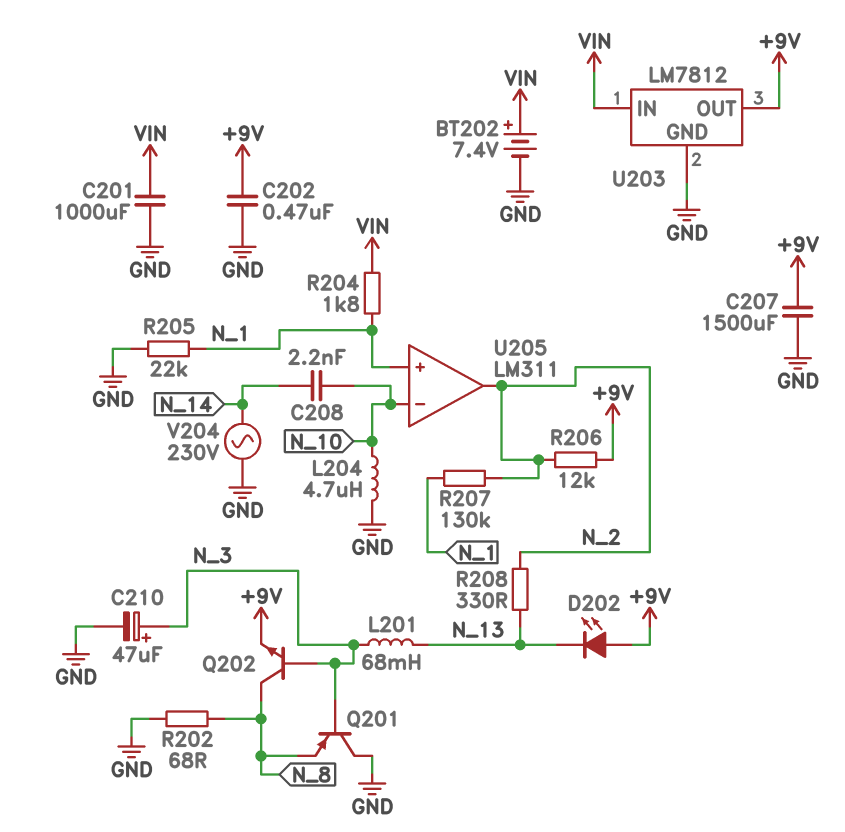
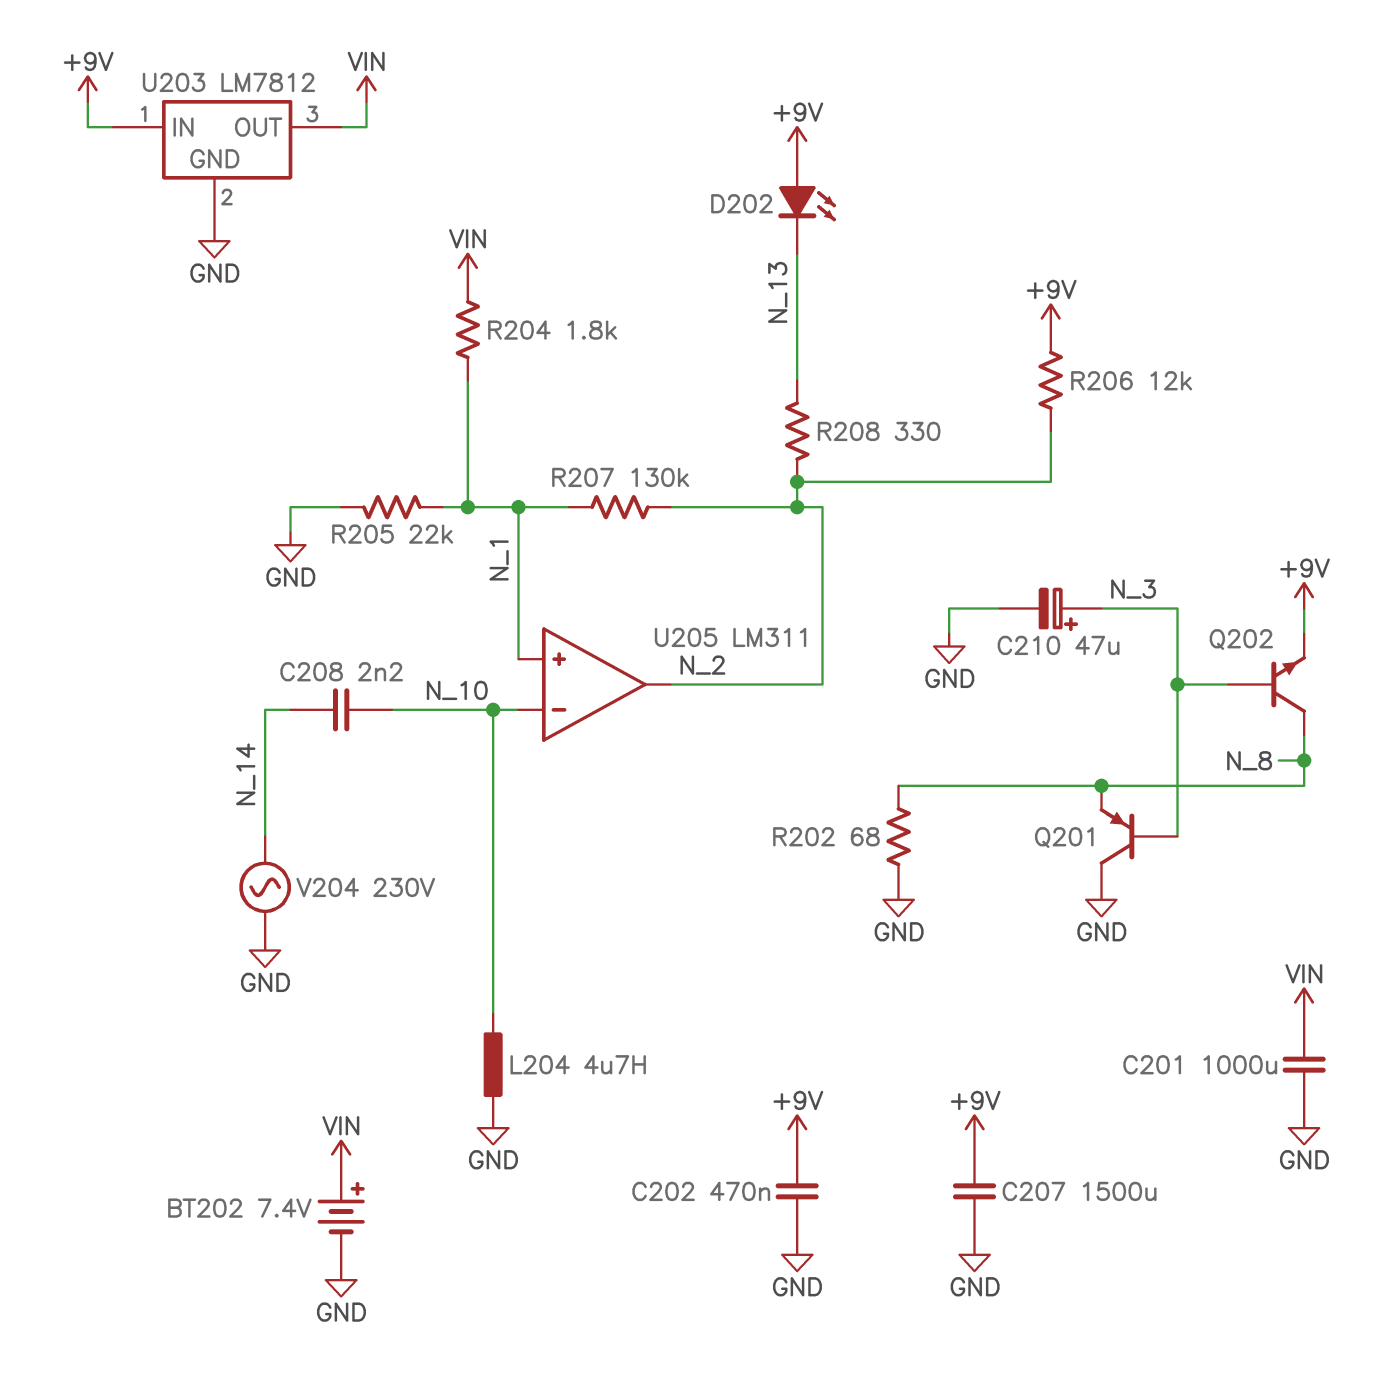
L201: 68mH (N_3, N_13) -> none
U203 pin IN: VIN -> +9V
U203 pin OUT: +9V -> VIN

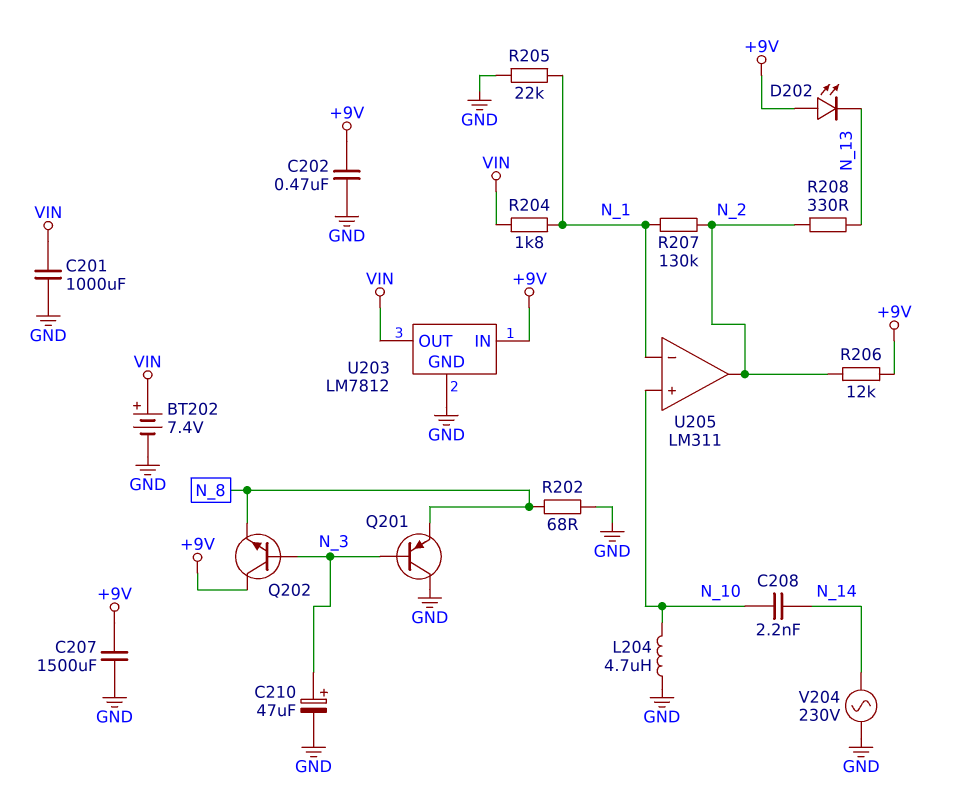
Q202: NPN (B N_3, C N_8, E +9V) -> NPN (B N_3, C +9V, E N_8)
U205 pin in+: N_1 -> N_10
U205 pin in-: N_10 -> N_1

